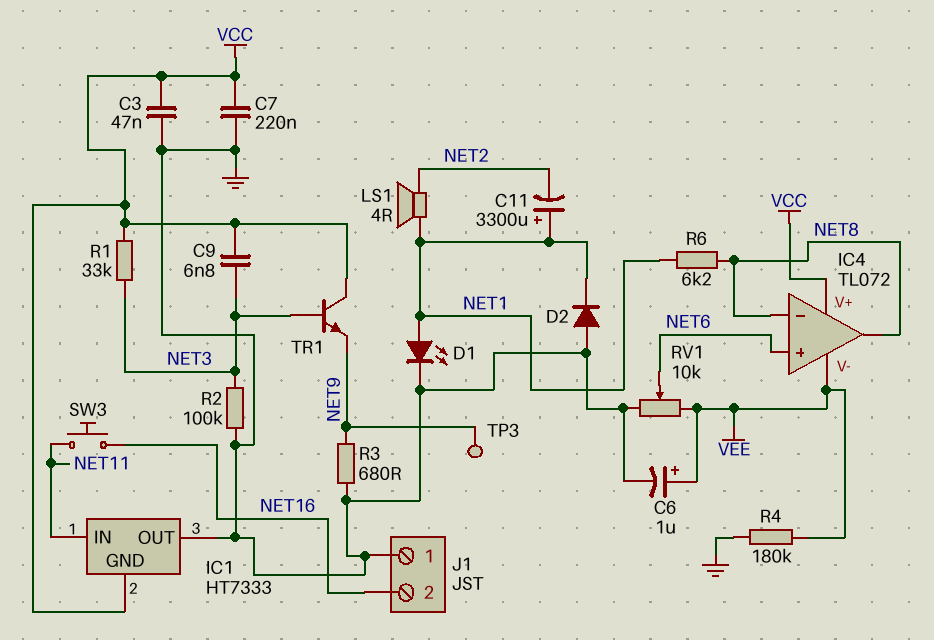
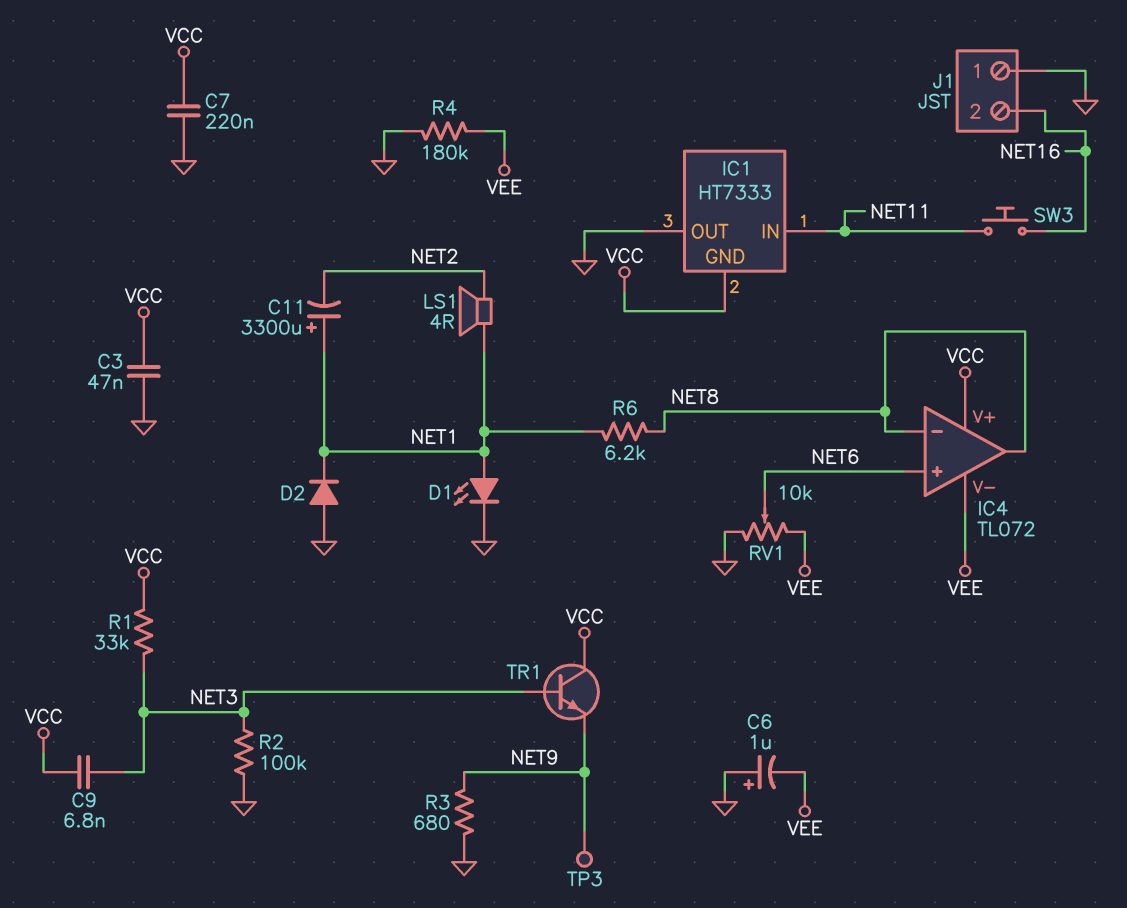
C6: 1uF (plus VEE, minus GND) -> 1uF (plus GND, minus VEE)

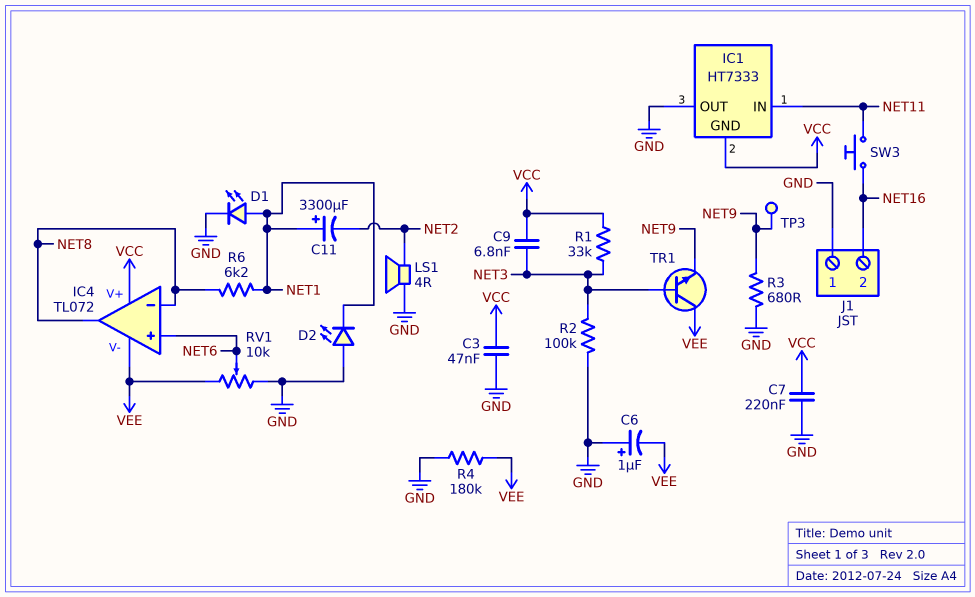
D2: diode (A GND, K NET1) -> LED (A GND, K NET1)
LS1: speaker 4R (NET1, NET2) -> speaker 4R (GND, NET2)
TR1: NPN (B NET3, C VCC, E NET9) -> NPN (B NET3, C VEE, E NET9)

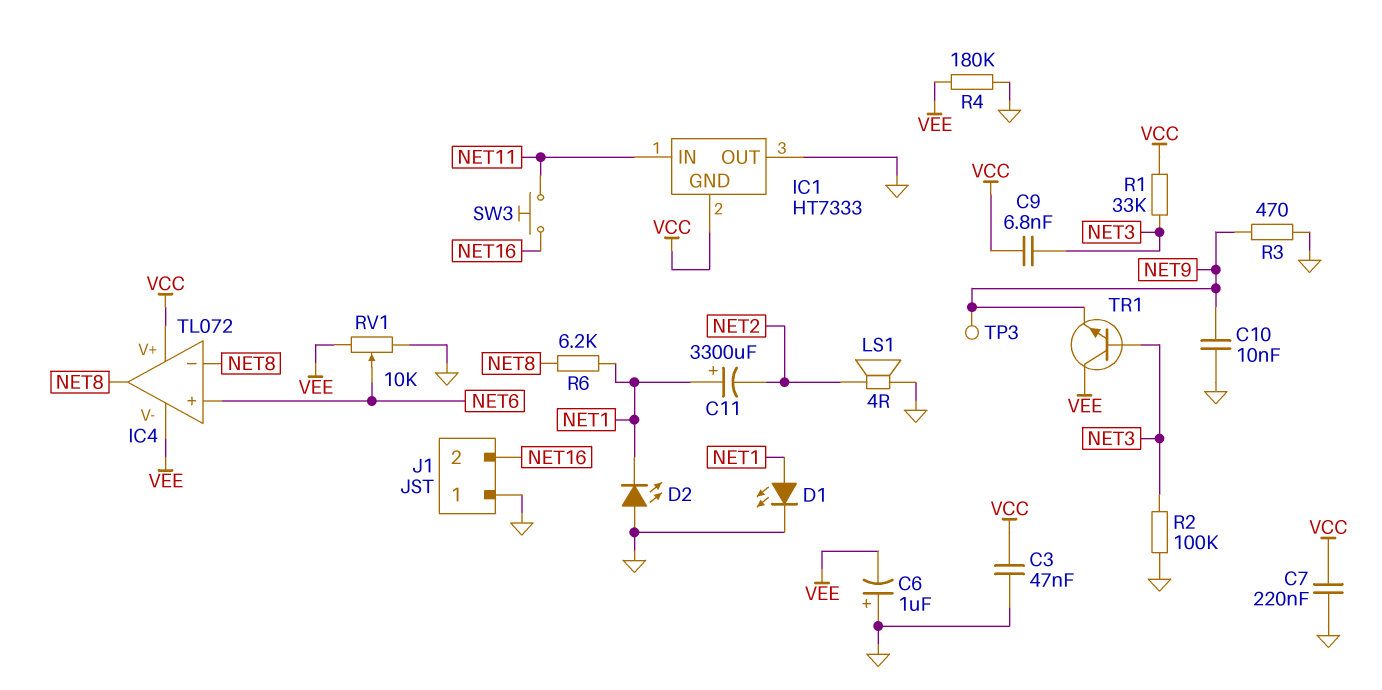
C10: none -> 10nF (GND, NET9)
R3: 680 (GND, NET9) -> 470 (GND, NET9)

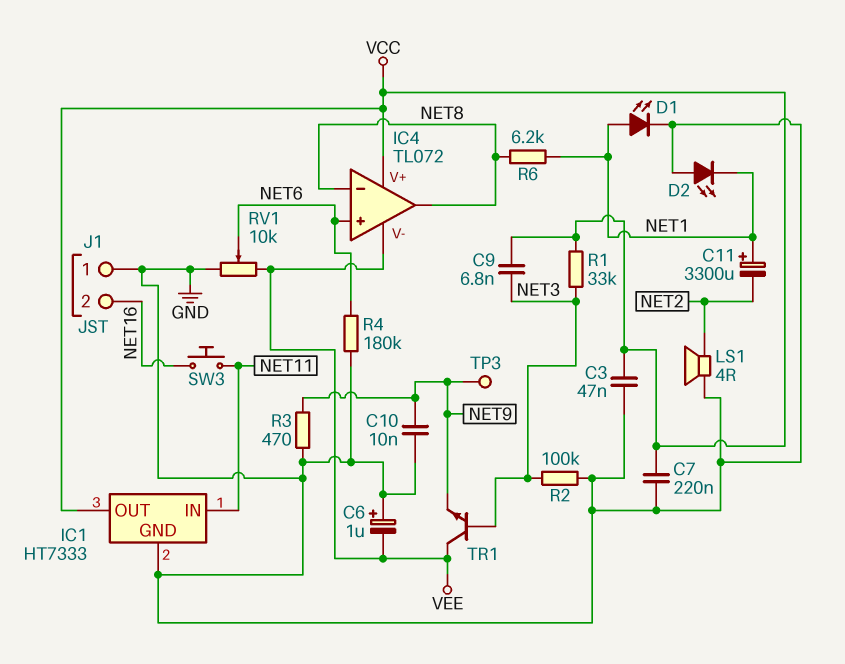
IC1 pin GND: VCC -> GND
IC1 pin OUT: GND -> VCC
R4: 180k (GND, VEE) -> 180k (GND, NET6)

